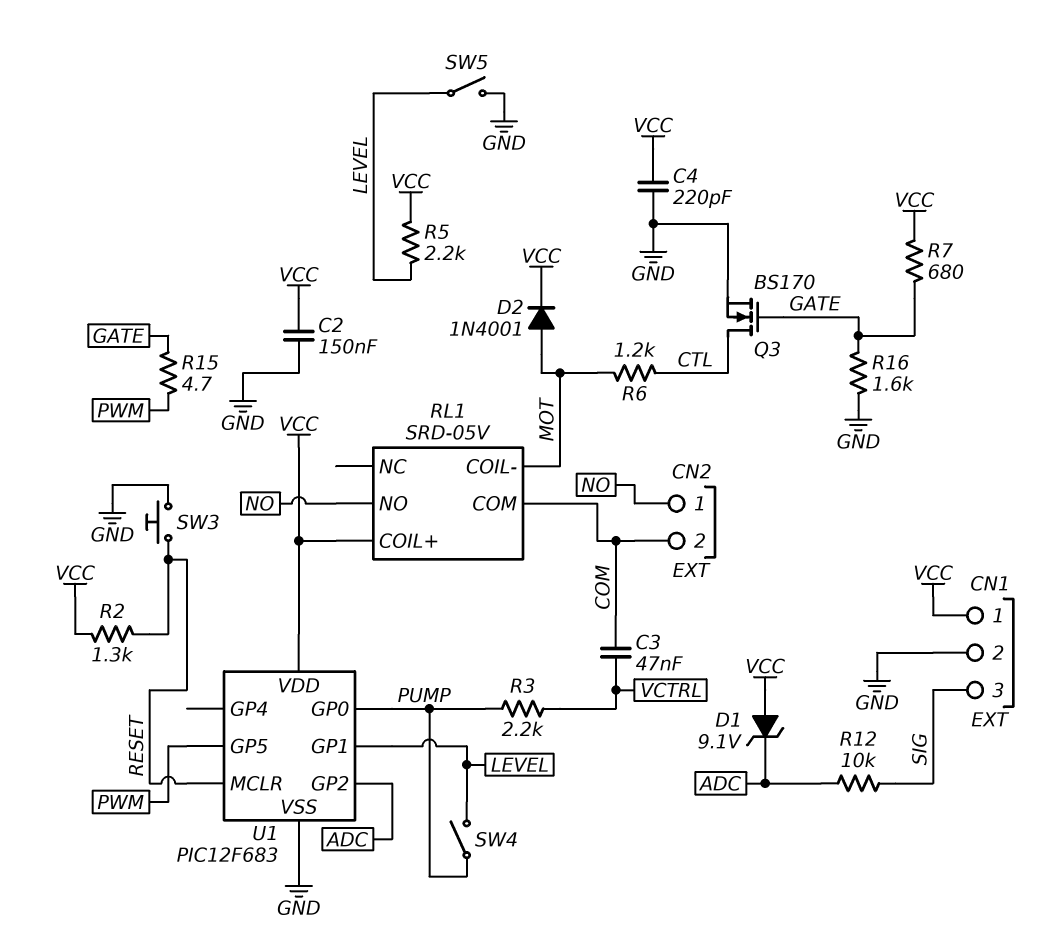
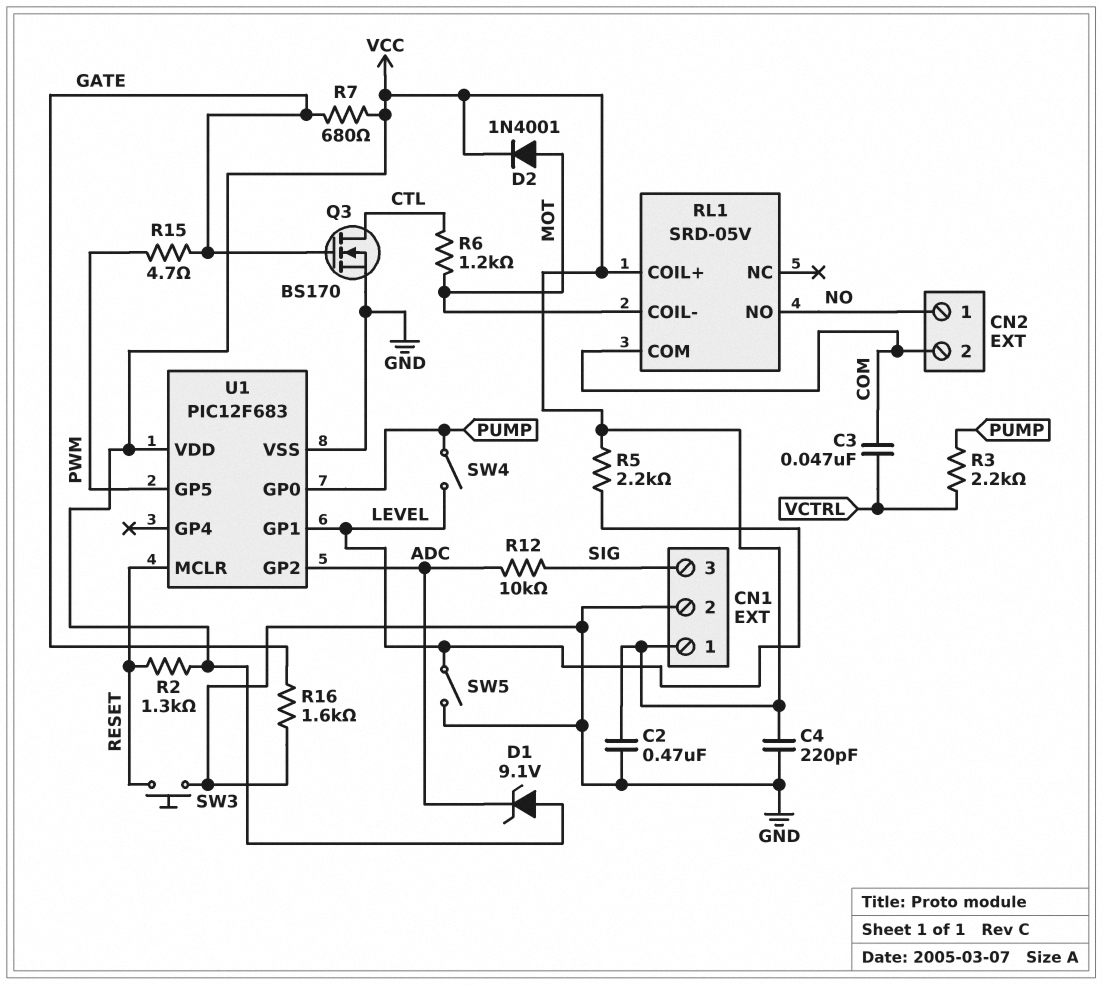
C2: 150nF (GND, VCC) -> 470nF (GND, VCC)

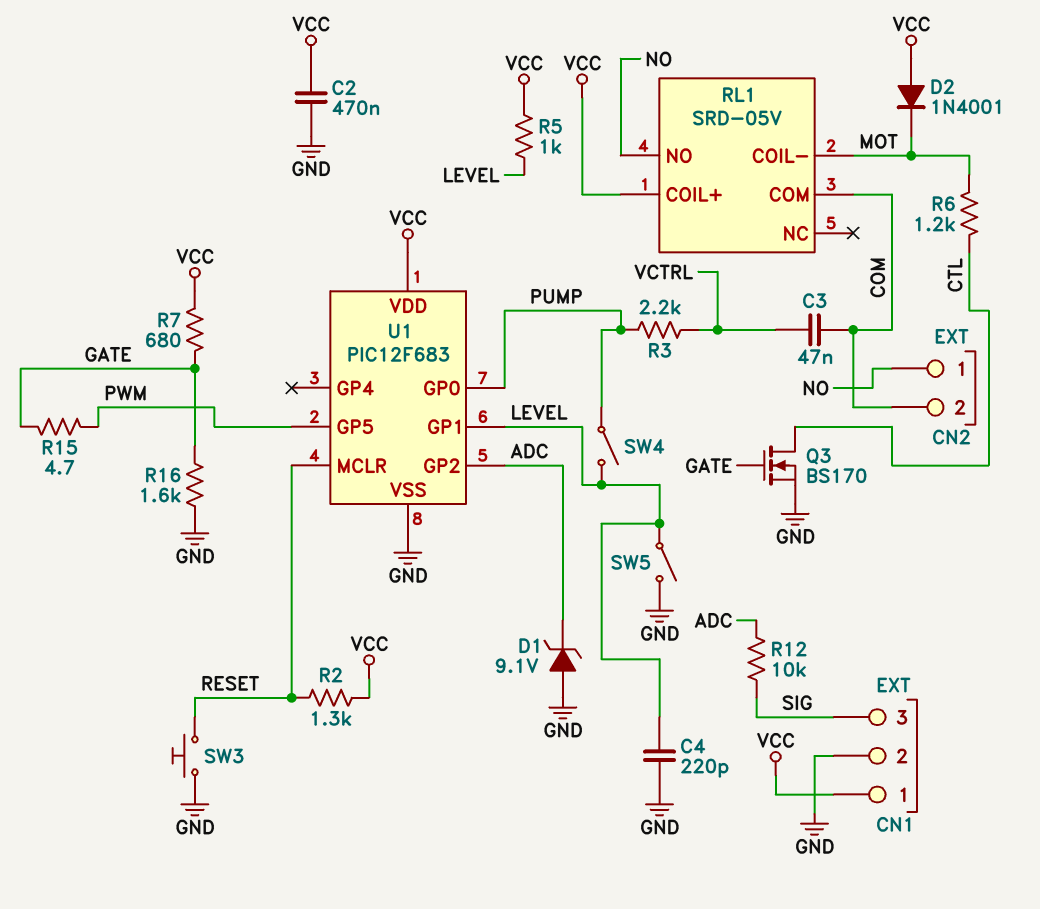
C4: 220pF (GND, VCC) -> 220pF (GND, LEVEL)
D1: zener 9.1V (A VCC, K ADC) -> zener 9.1V (A GND, K ADC)
D2: diode 1N4001 (A MOT, K VCC) -> diode 1N4001 (A VCC, K MOT)
R5: 2.2k (LEVEL, VCC) -> 1k (LEVEL, VCC)

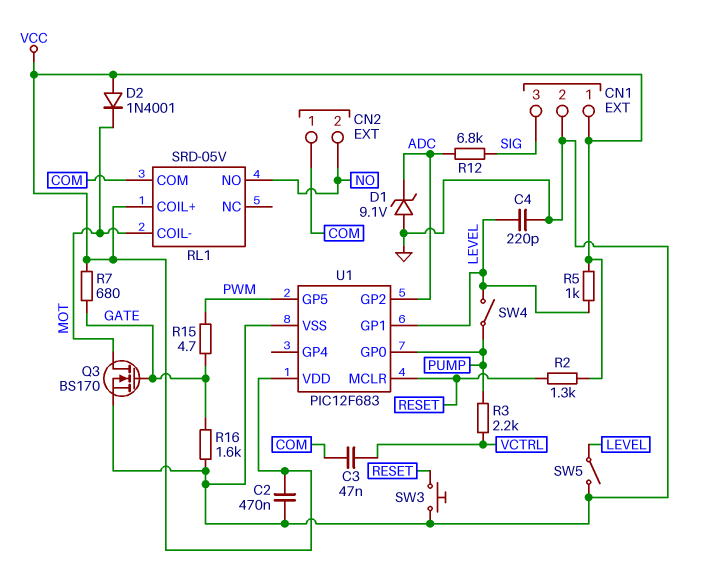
CN2 pin 1: NO -> COM
CN2 pin 2: COM -> NO
Q3: NMOS BS170 (G GATE, D CTL, S GND) -> NMOS BS170 (G GATE, D MOT, S GND)
R6: 1.2k (CTL, MOT) -> none
R12: 10k (ADC, SIG) -> 6.8k (ADC, SIG)

